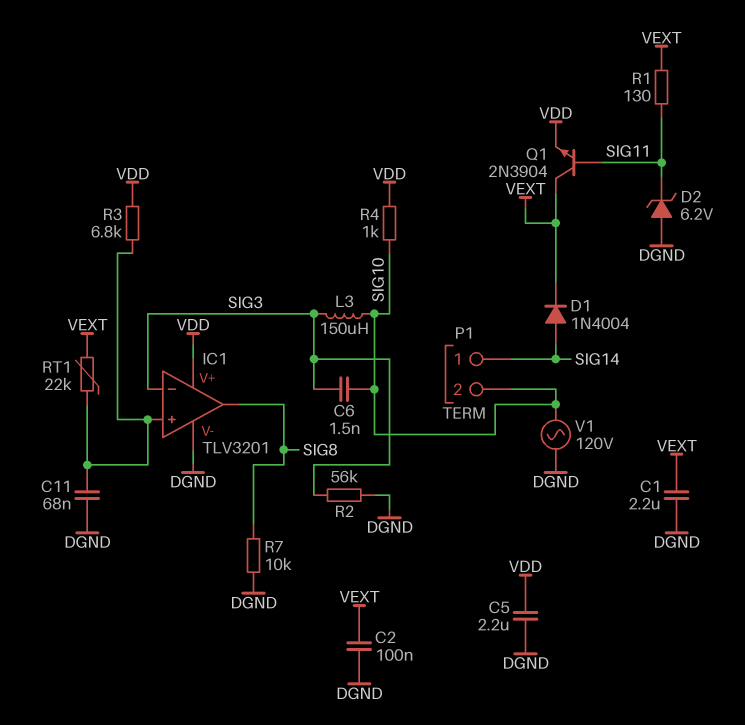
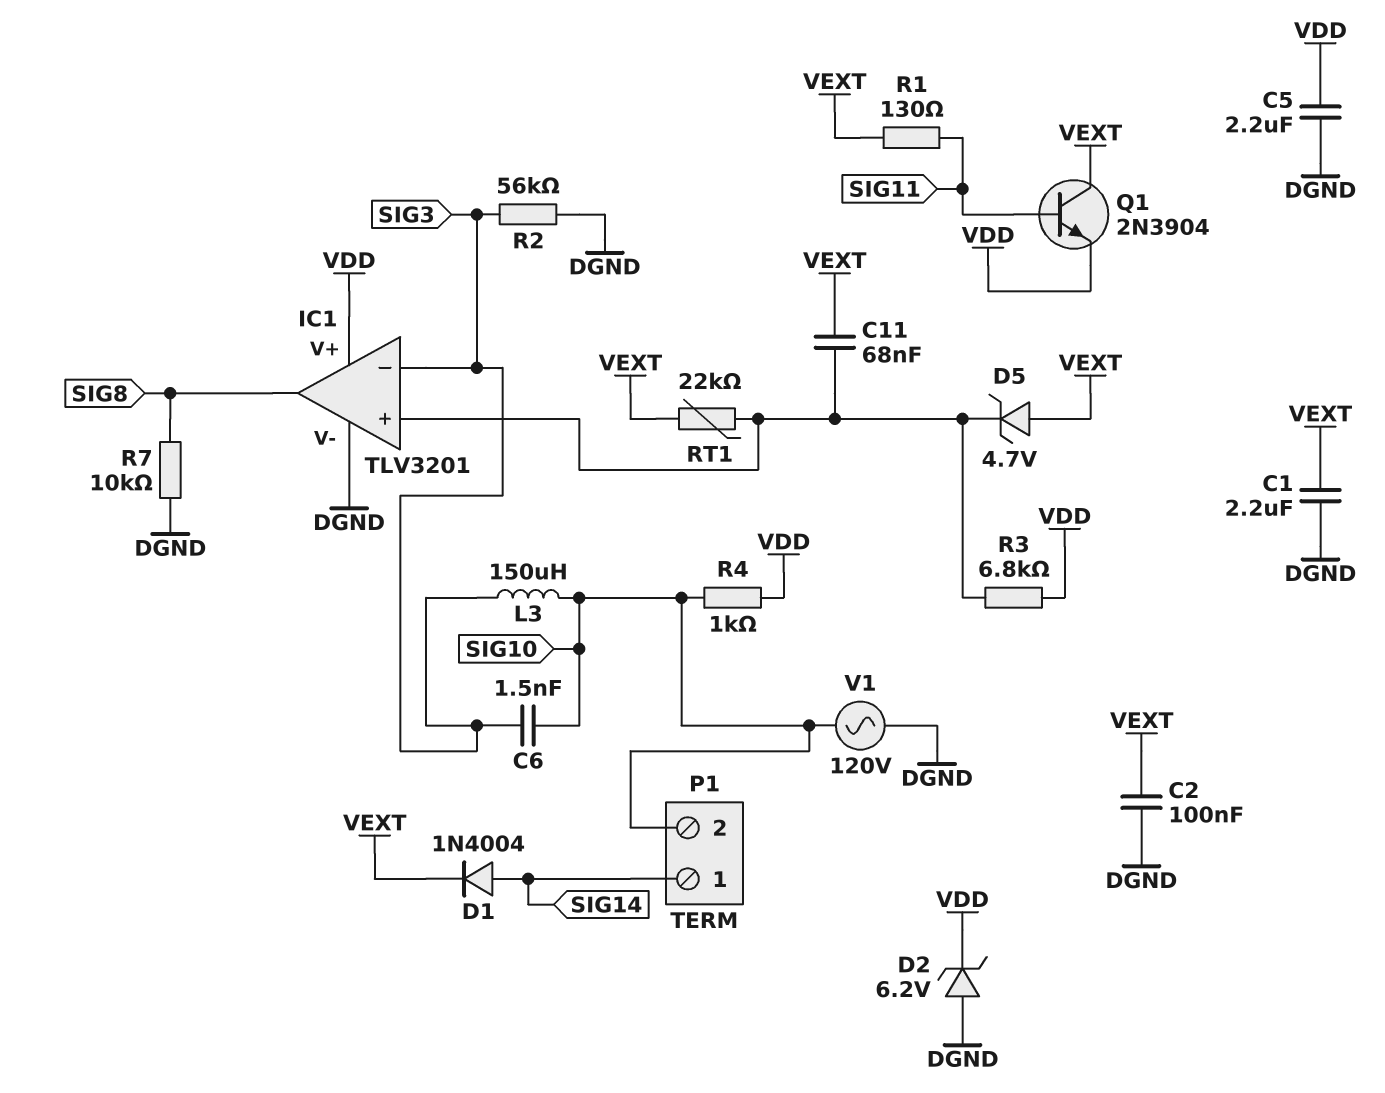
C11: 68nF (DGND, IC1/in+) -> 68nF (IC1/in+, VEXT)
D2: zener 6.2V (A DGND, K SIG11) -> zener 6.2V (A DGND, K VDD)
D5: none -> zener 4.7V (A VEXT, K IC1/in+)

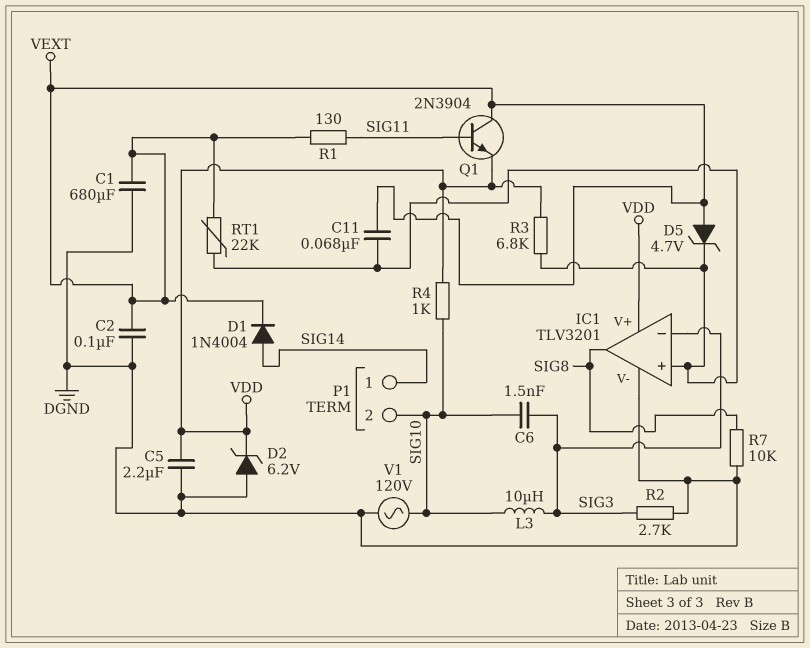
C1: 2.2uF (DGND, VEXT) -> 680uF (DGND, VEXT)
L3: 150uH (SIG3, SIG10) -> 10uH (SIG3, SIG10)
R2: 56k (DGND, SIG3) -> 2.7k (DGND, SIG3)

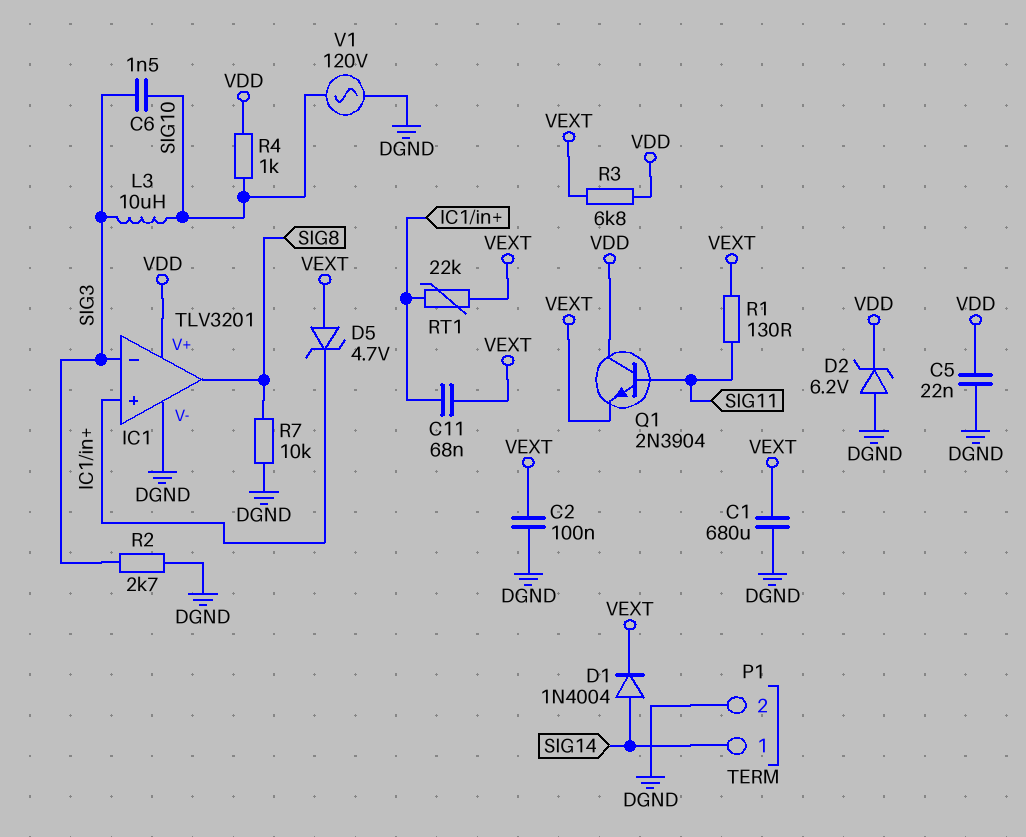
C5: 2.2uF (DGND, VDD) -> 22nF (DGND, VDD)
P1 pin 2: SIG10 -> DGND
Q1: NPN 2N3904 (B SIG11, C VEXT, E VDD) -> NPN 2N3904 (B SIG11, C VDD, E VEXT)
R3: 6.8k (IC1/in+, VDD) -> 6.8k (VDD, VEXT)

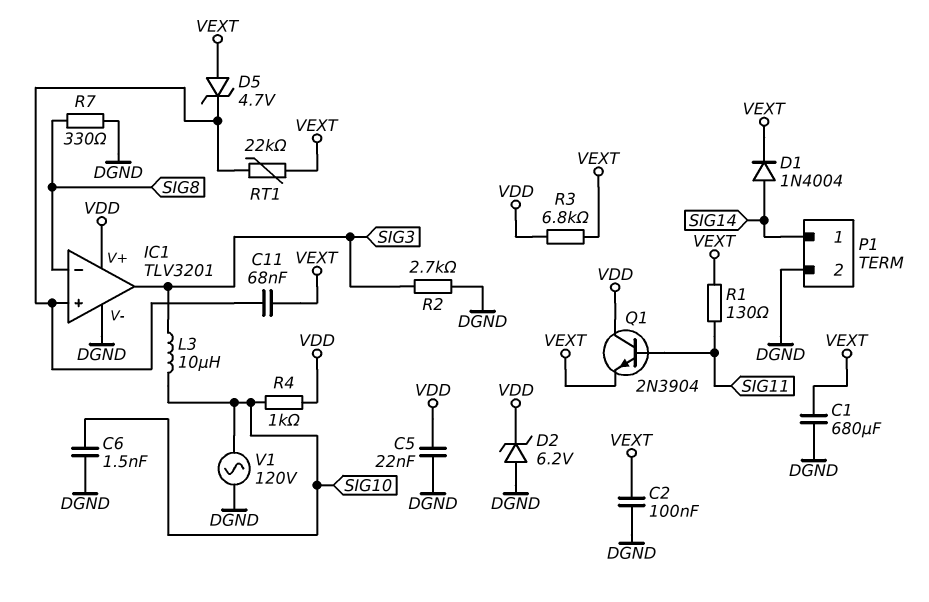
C6: 1.5nF (SIG3, SIG10) -> 1.5nF (DGND, SIG10)
IC1 pin in-: SIG3 -> SIG8
IC1 pin out: SIG8 -> SIG3
R7: 10k (DGND, SIG8) -> 330 (DGND, SIG8)

